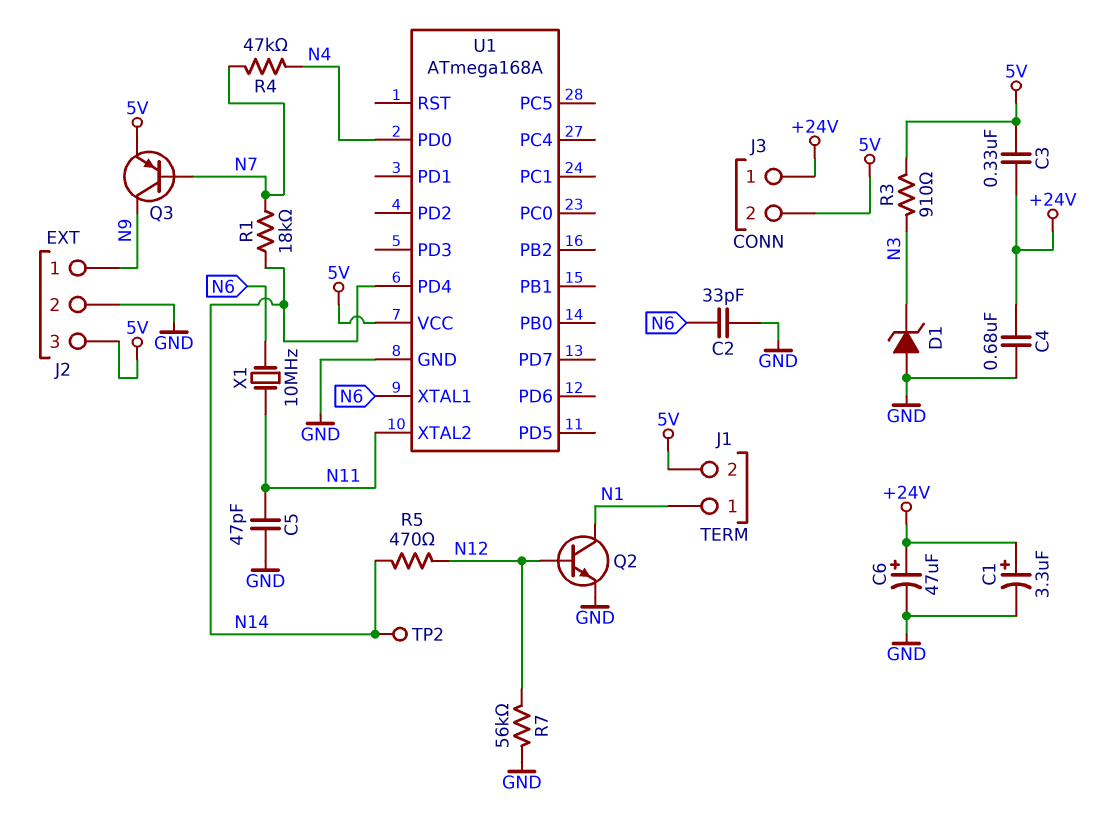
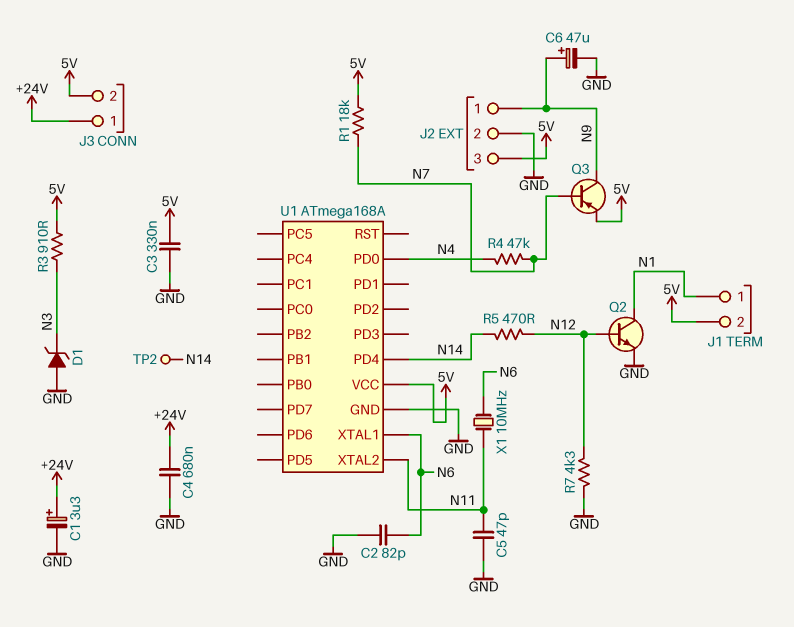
C2: 33pF (GND, N6) -> 82pF (GND, N6)
C3: 330nF (+24V, 5V) -> 330nF (5V, GND)
C6: 47uF (plus +24V, minus GND) -> 47uF (plus N9, minus GND)
R1: 18k (N7, N14) -> 18k (5V, N7)
R7: 56k (GND, N12) -> 4.3k (GND, N12)

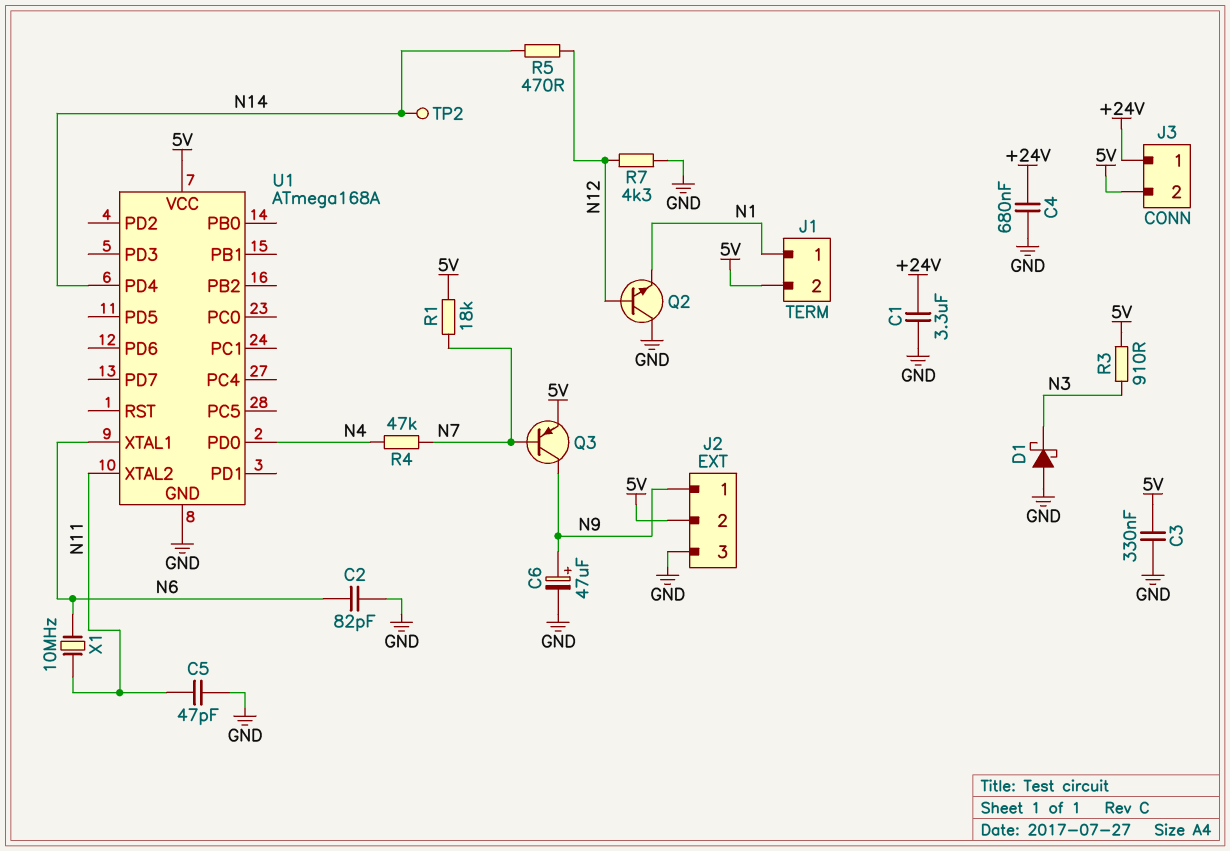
C1: 3.3uF (plus +24V, minus GND) -> 3.3uF (+24V, GND)
D1: zener (A GND, K N3) -> schottky (A GND, K N3)
J2 pin 2: GND -> 5V
J2 pin 3: 5V -> GND
Q2: NPN (B N12, C N1, E GND) -> NPN (B N12, C GND, E N1)

